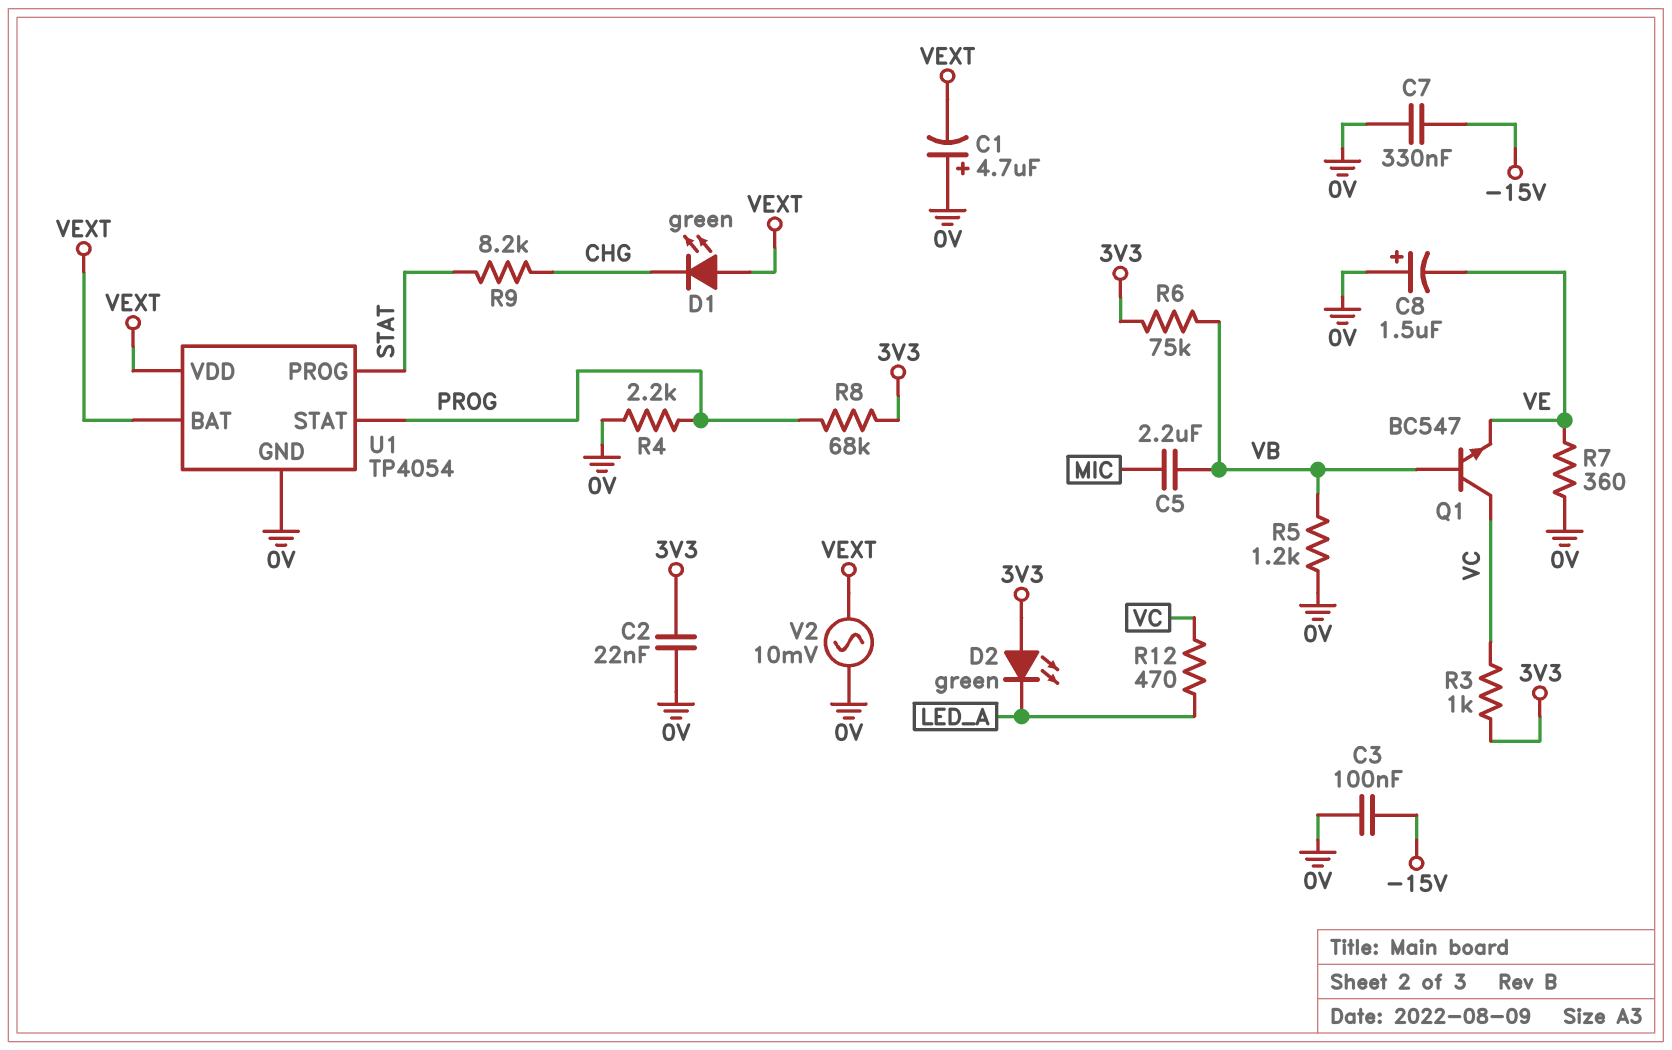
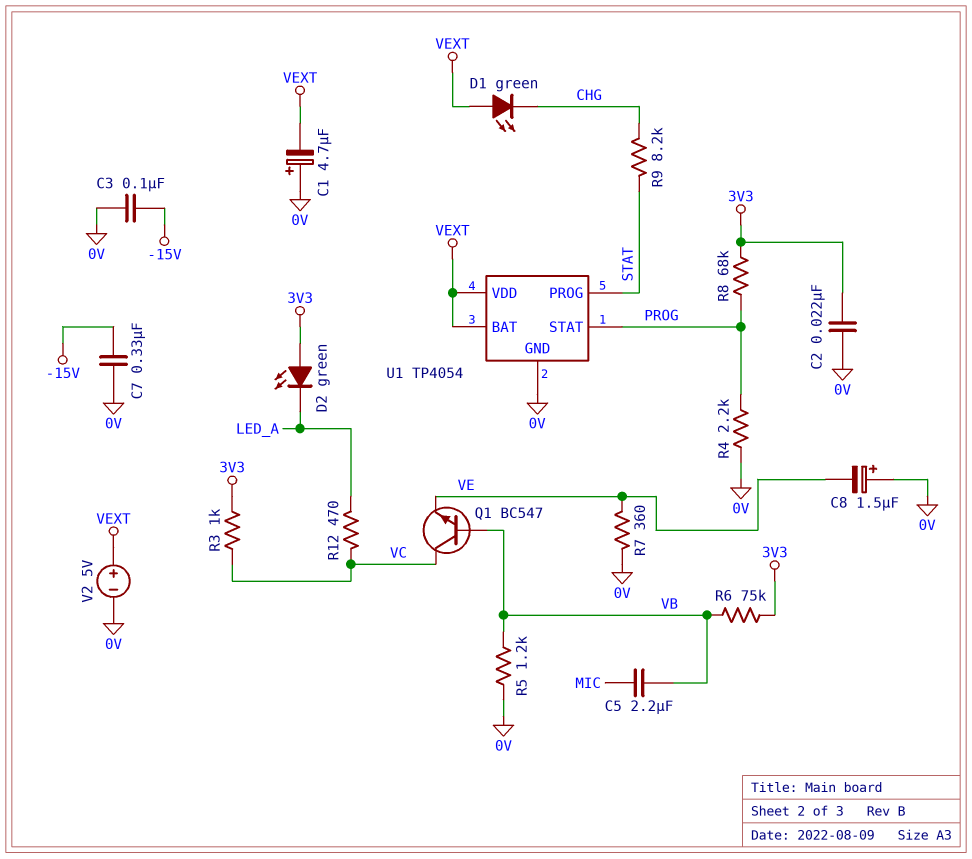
V2: AC 10mV (0V, VEXT) -> 5V (plus VEXT, minus 0V)

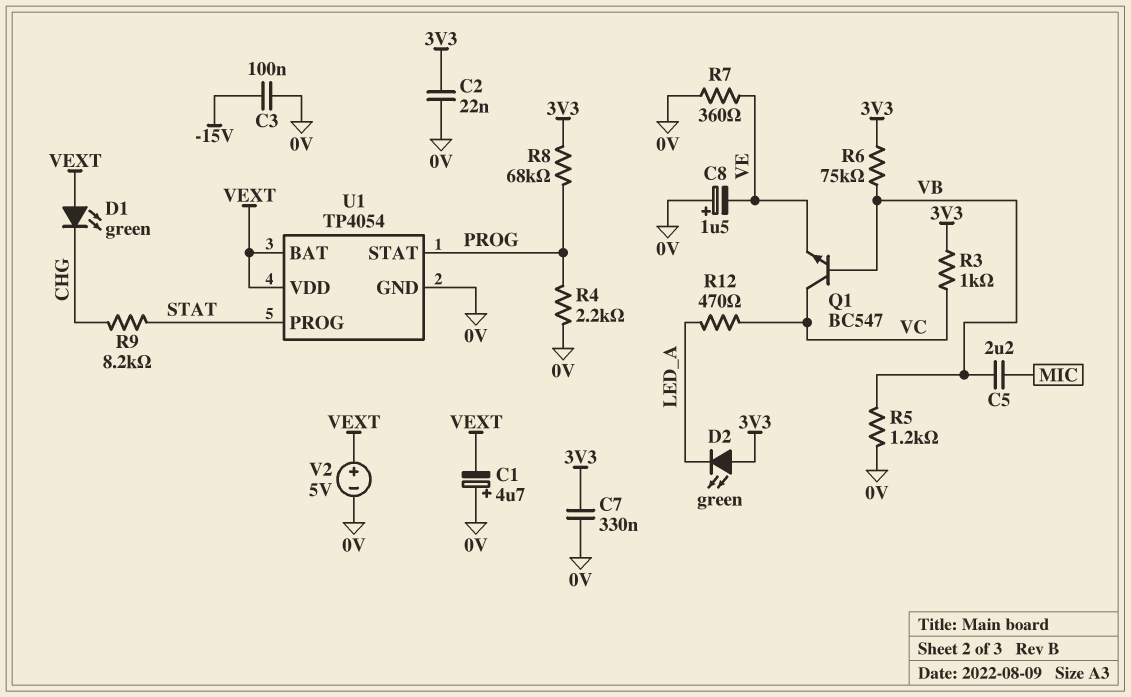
C7: 330nF (-15V, 0V) -> 330nF (0V, 3V3)

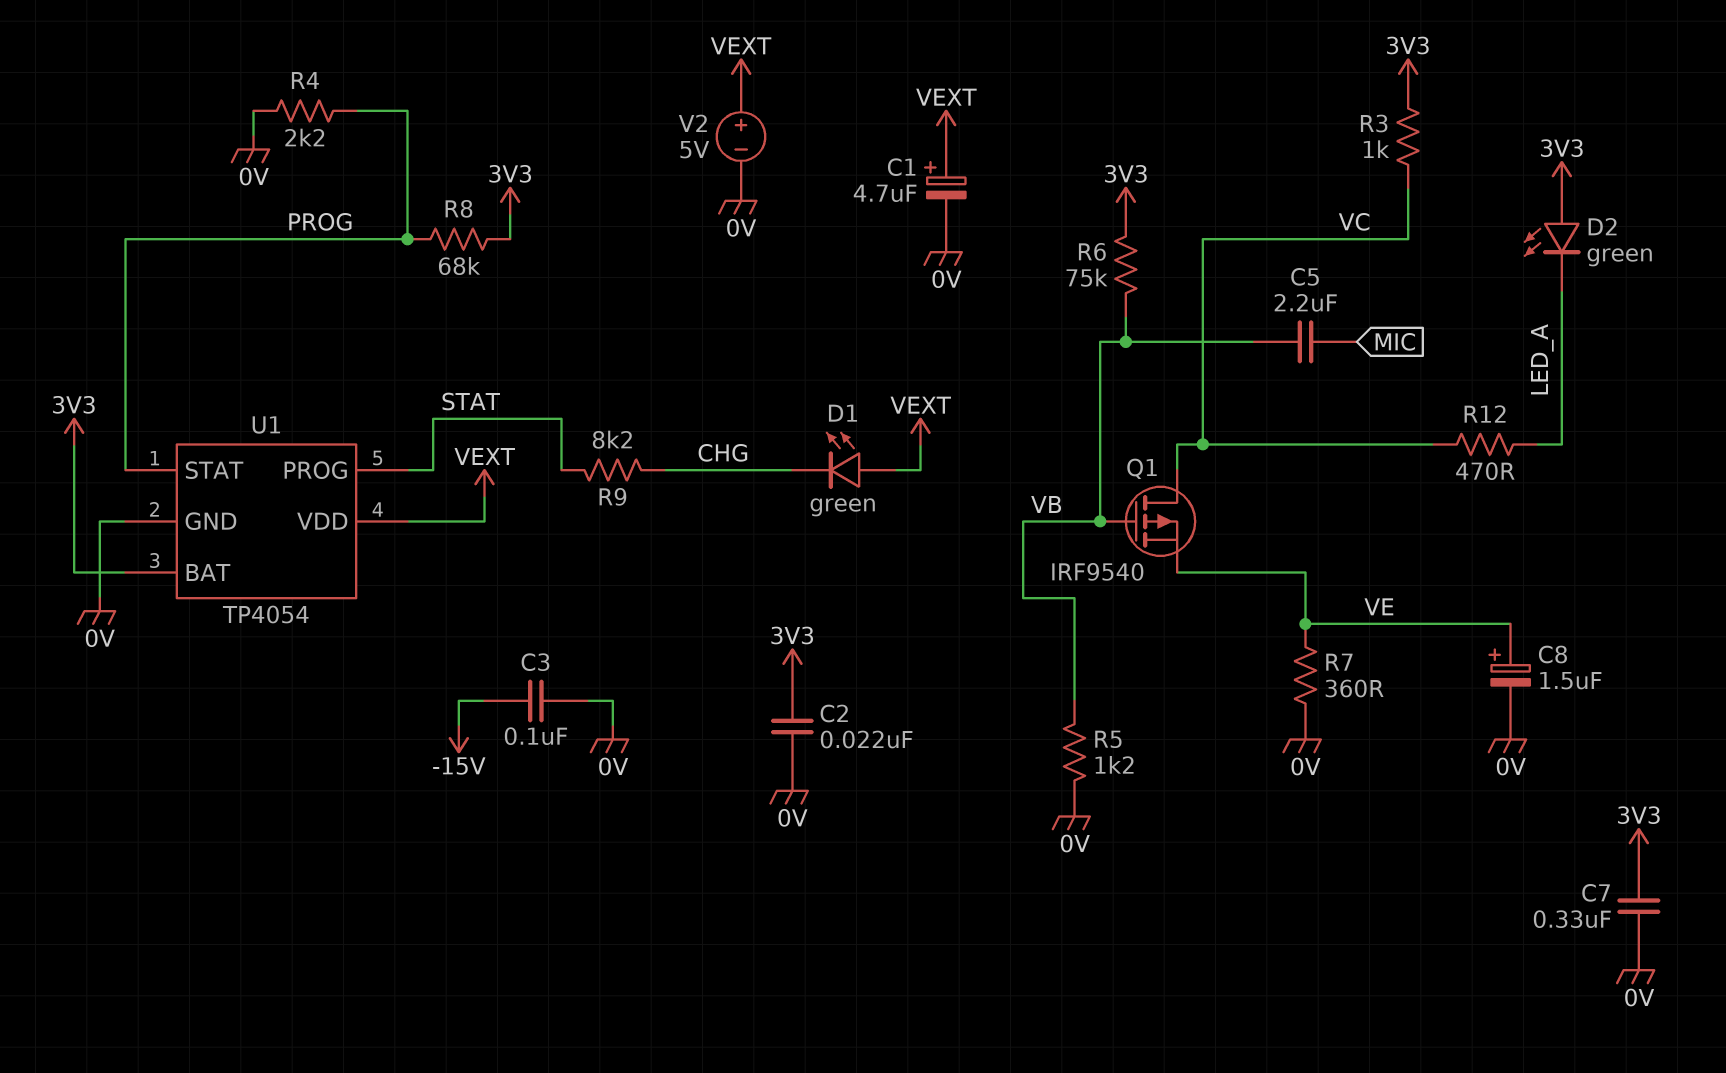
C1: 4.7uF (plus 0V, minus VEXT) -> 4.7uF (plus VEXT, minus 0V)
C8: 1.5uF (plus 0V, minus VE) -> 1.5uF (plus VE, minus 0V)
Q1: NPN BC547 (B VB, C VC, E VE) -> PMOS IRF9540 (G VB, D VC, S VE)
U1 pin BAT: VEXT -> 3V3

